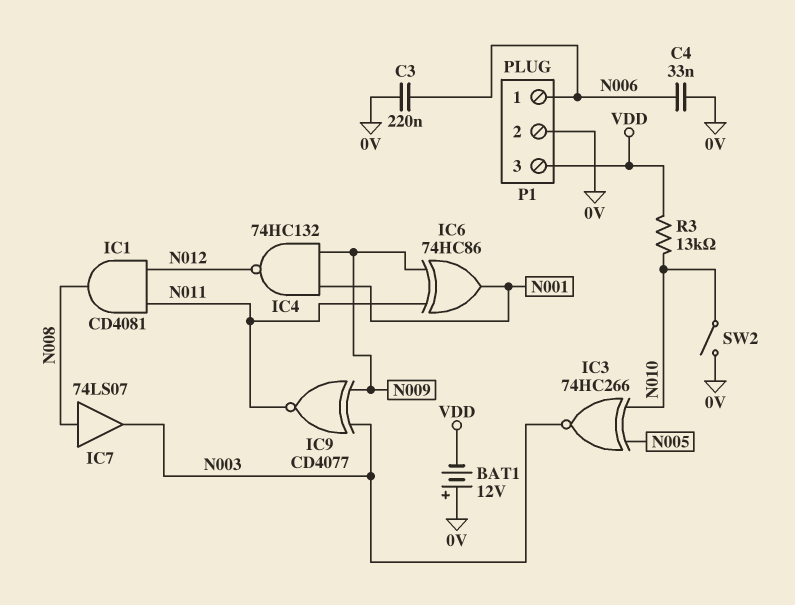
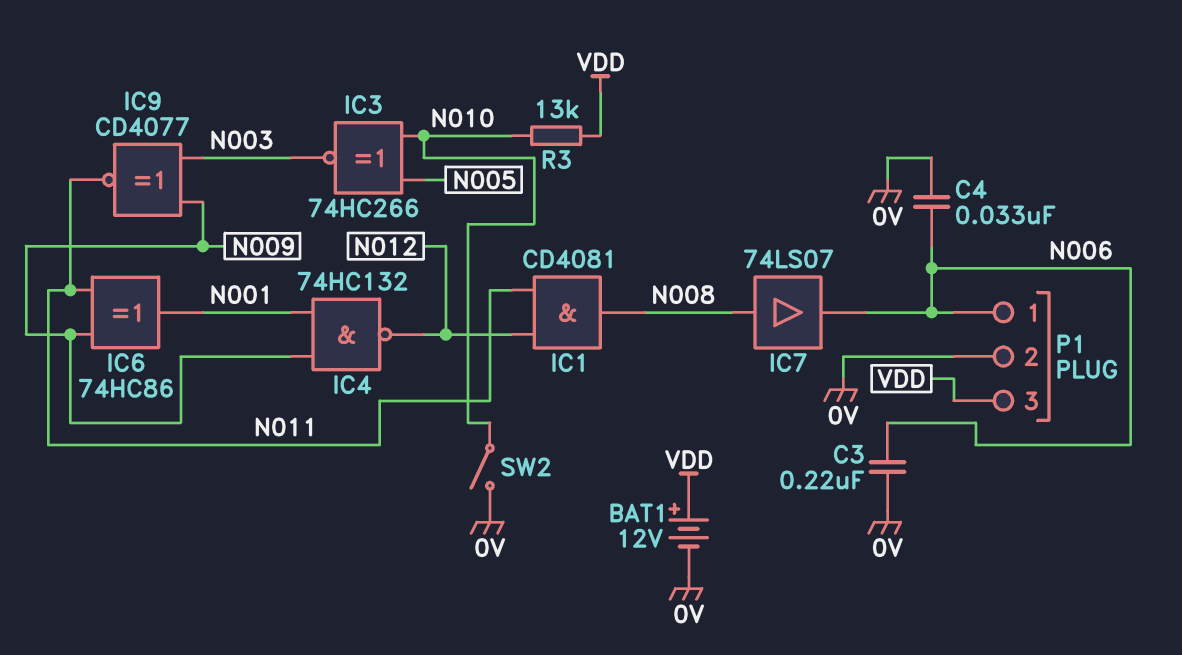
BAT1: 12V (plus 0V, minus VDD) -> 12V (plus VDD, minus 0V)
IC7: buffer 74LS07 (in N008, out N003) -> buffer 74LS07 (in N008, out N006)

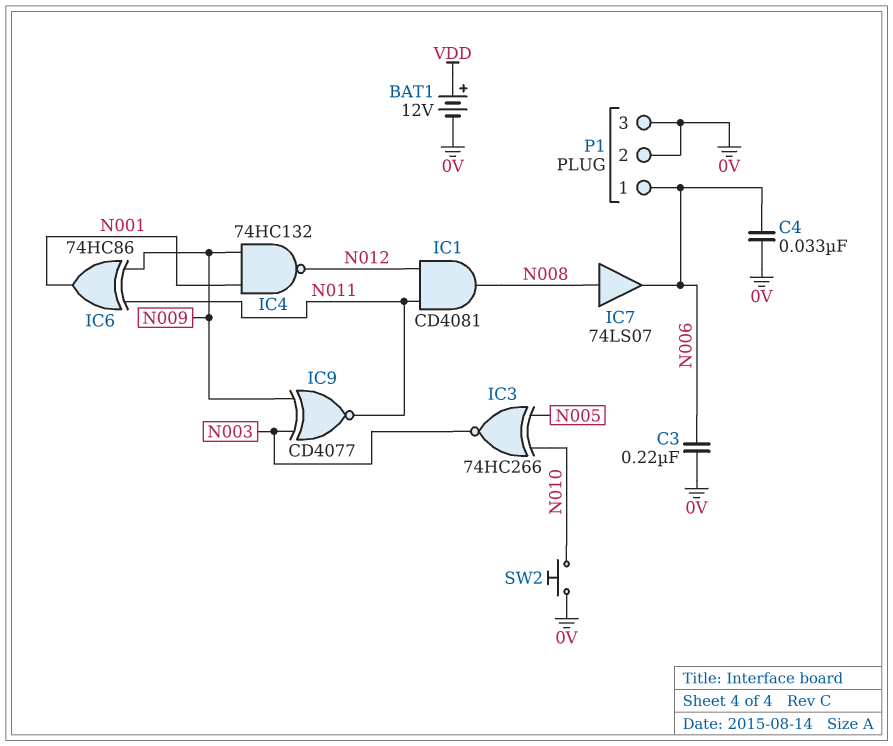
P1 pin 3: VDD -> 0V
R3: 13k (N010, VDD) -> none
SW2: switch (0V, N010) -> button (0V, N010)

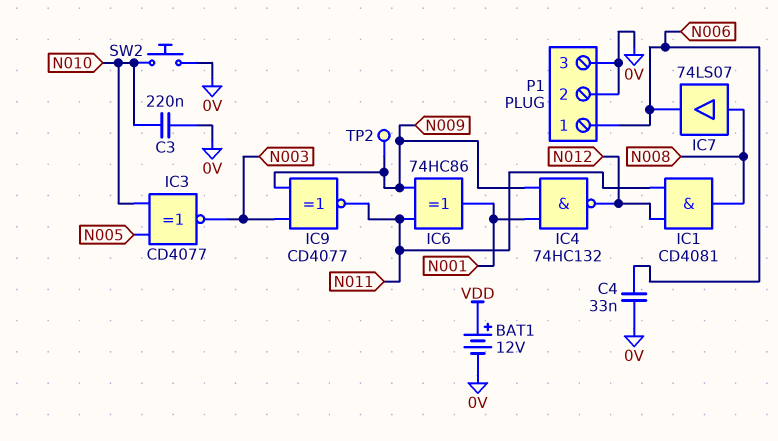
C3: 220nF (0V, N006) -> 220nF (0V, N010)
IC3: XNOR 74HC266 (in N005, in N010, out N003) -> XNOR CD4077 (in N005, in N010, out N003)
TP2: none -> test point (N009)

